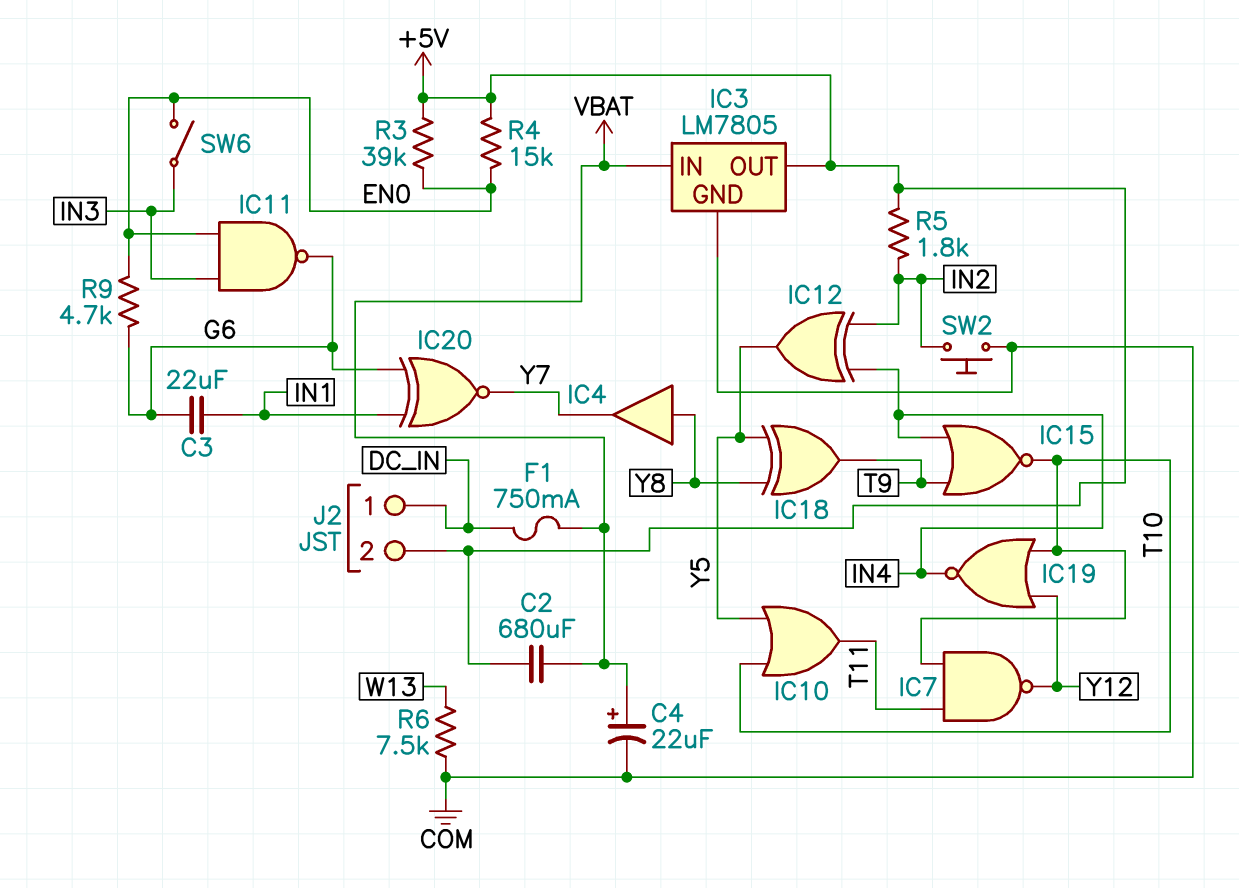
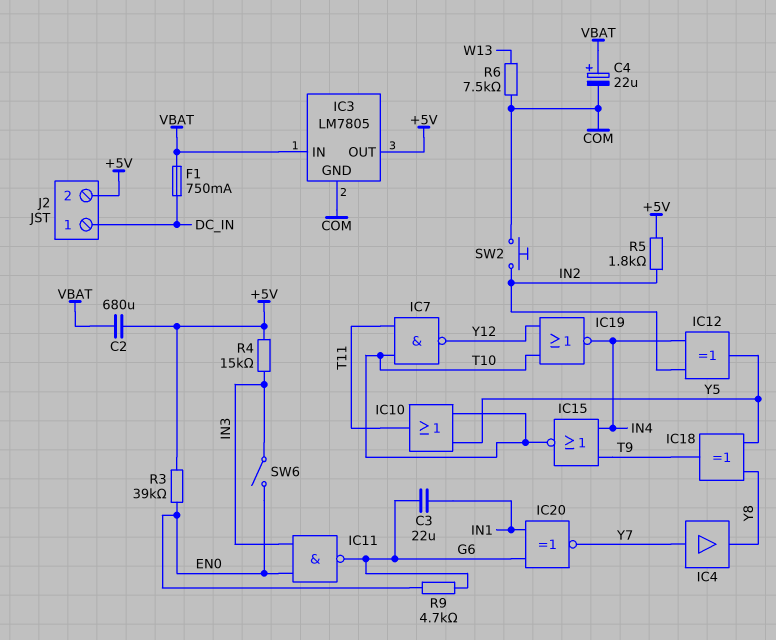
IC4: buffer (in Y8, out Y7) -> buffer (in Y7, out Y8)
R4: 15k (+5V, EN0) -> 15k (+5V, IN3)

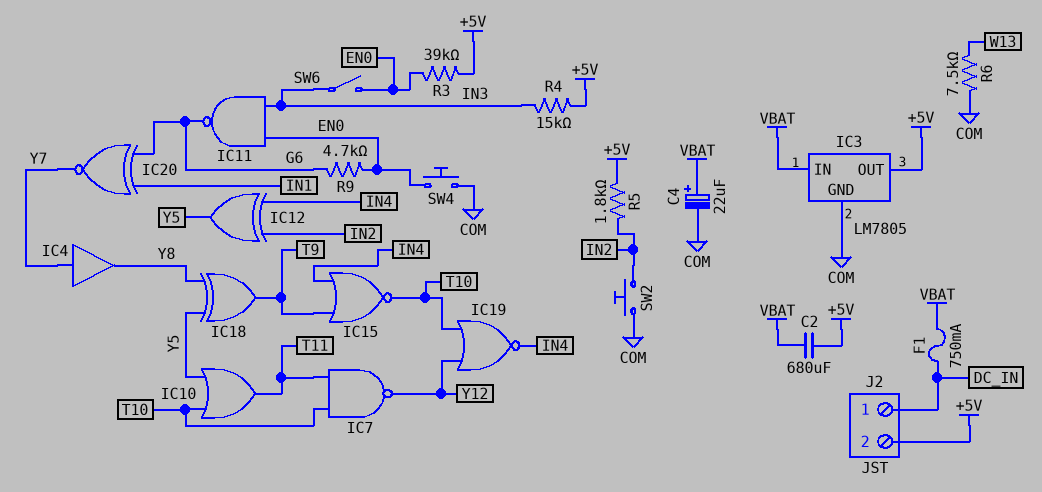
C3: 22uF (G6, IN1) -> none
SW4: none -> button (COM, EN0)

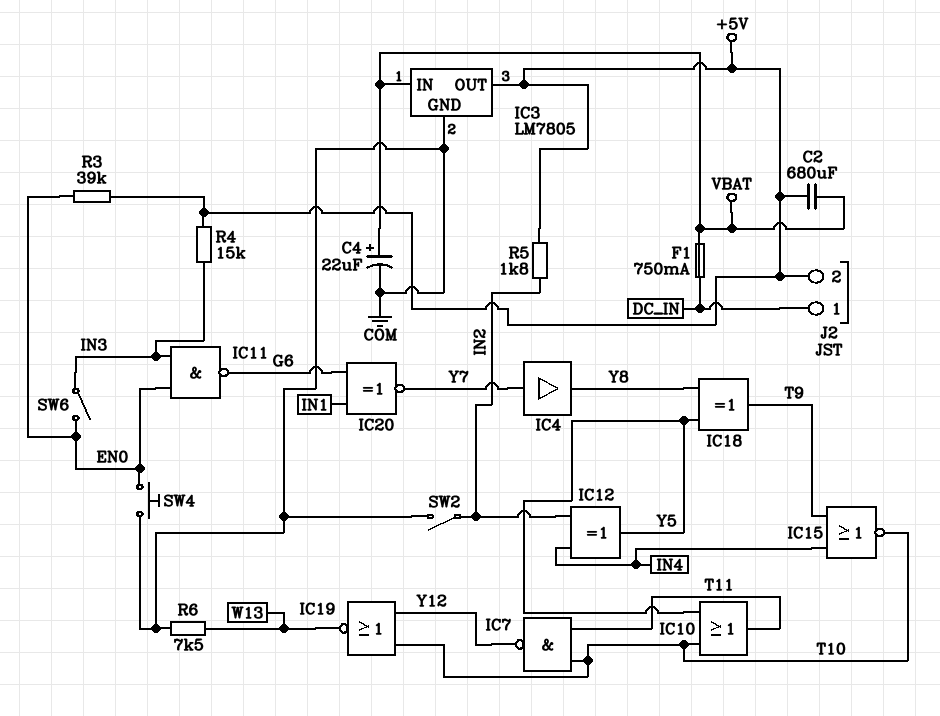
IC19: NOR (in T10, in Y12, out IN4) -> NOR (in T10, in Y12, out W13)
R9: 4.7k (EN0, G6) -> none
SW2: button (COM, IN2) -> switch (COM, IN2)

